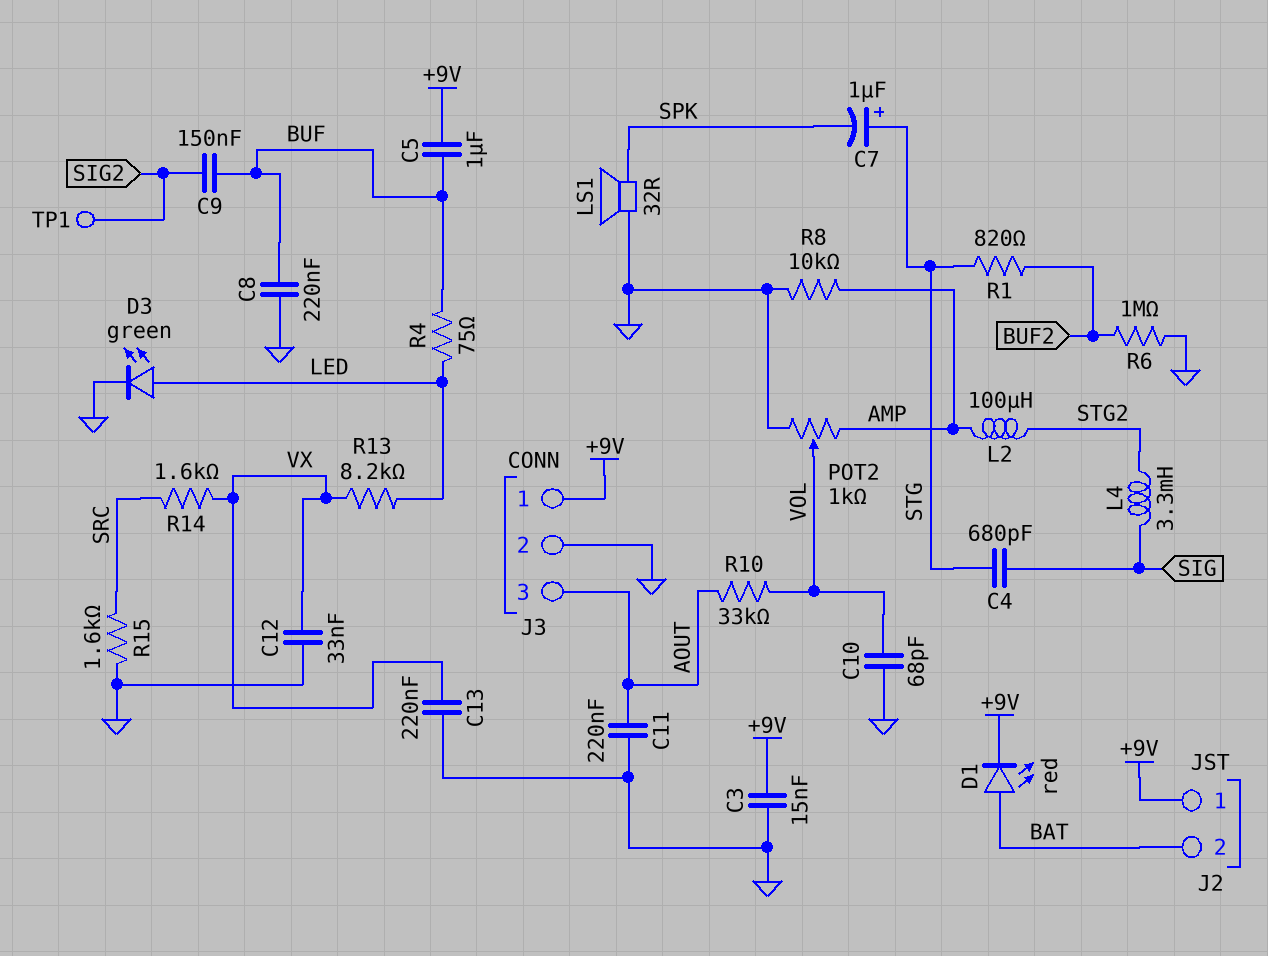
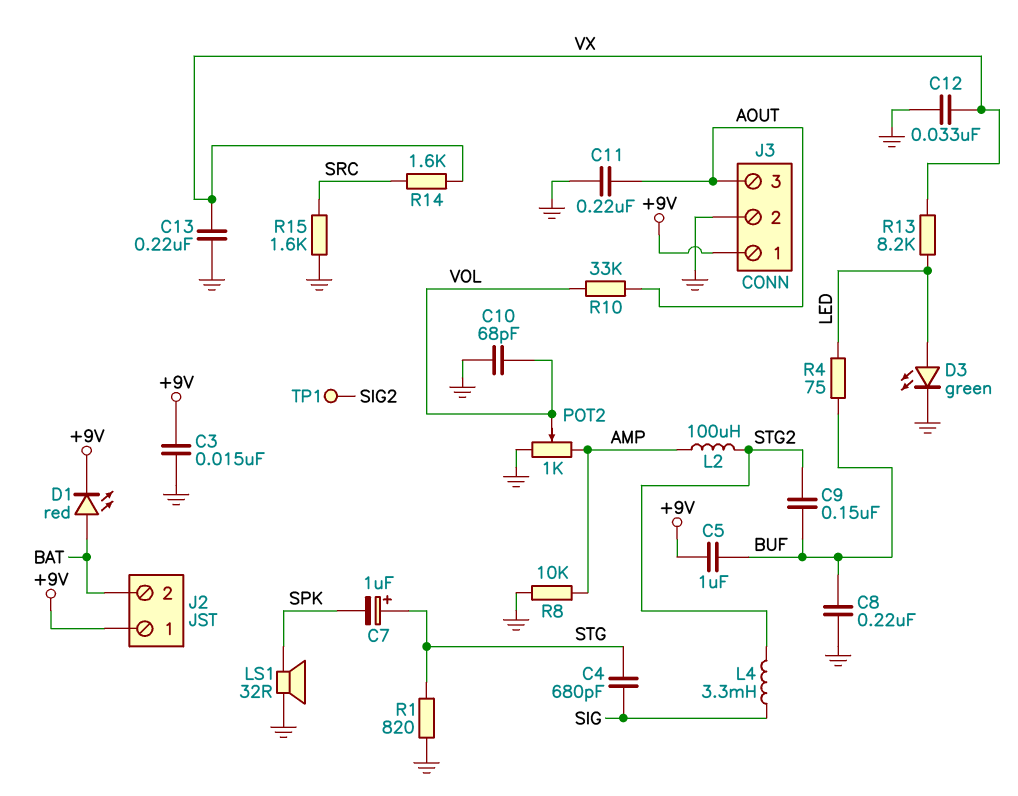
C9: 150nF (BUF, SIG2) -> 150nF (BUF, STG2)
R1: 820 (BUF2, STG) -> 820 (GND, STG)
R6: 1M (BUF2, GND) -> none

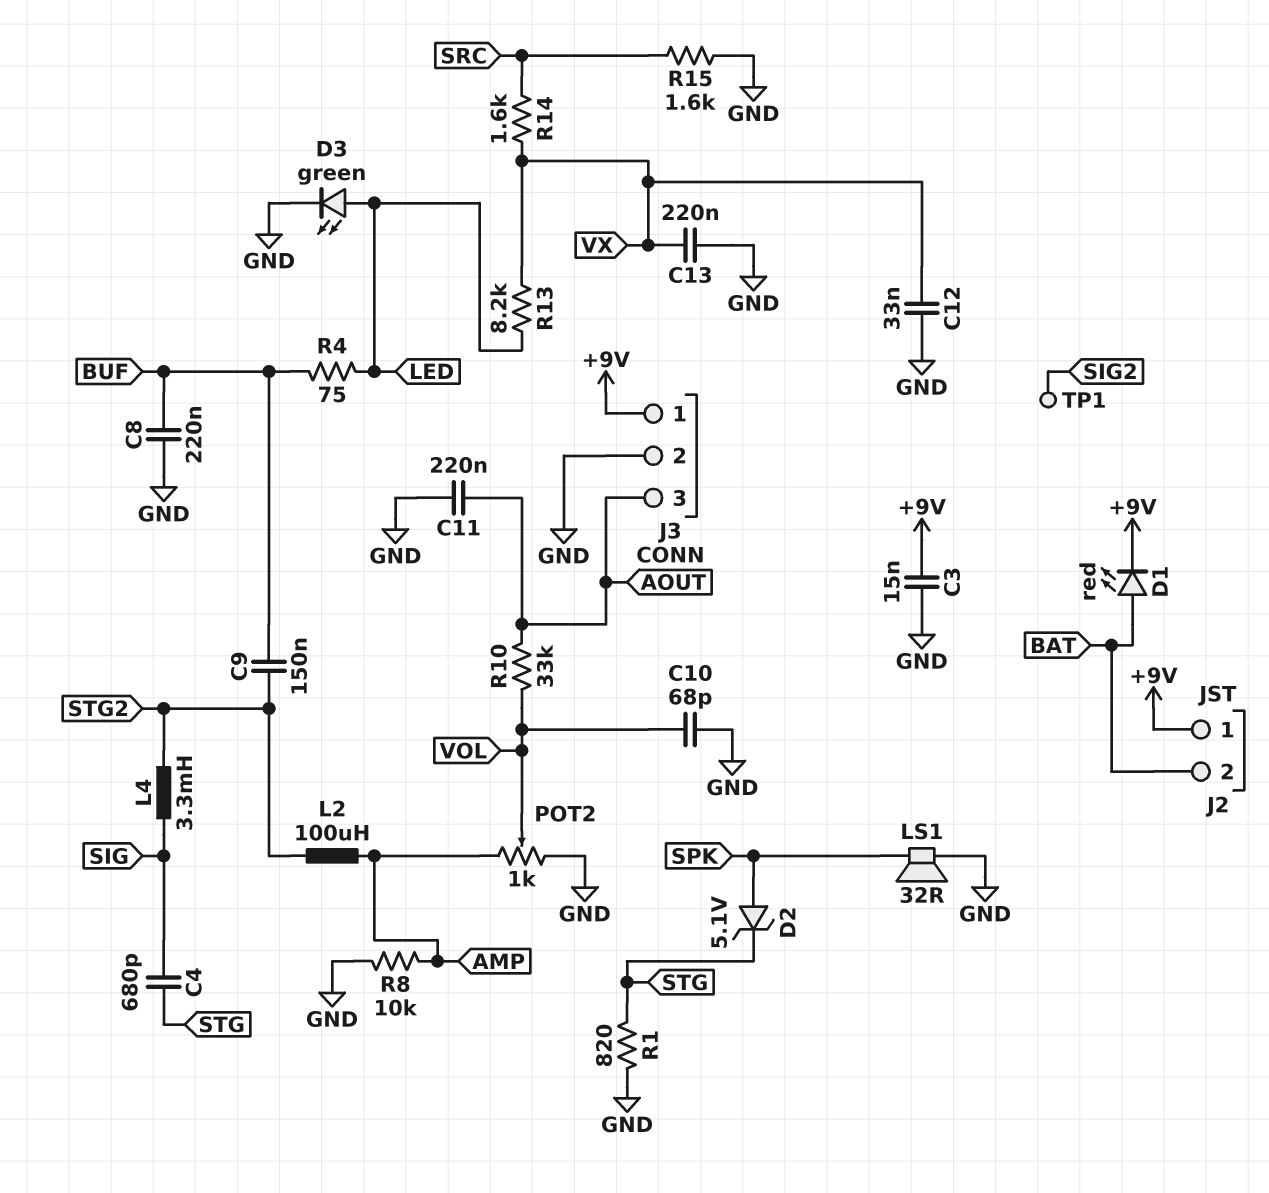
C5: 1uF (+9V, BUF) -> none
C7: 1uF (plus STG, minus SPK) -> none
D2: none -> zener 5.1V (A SPK, K STG)

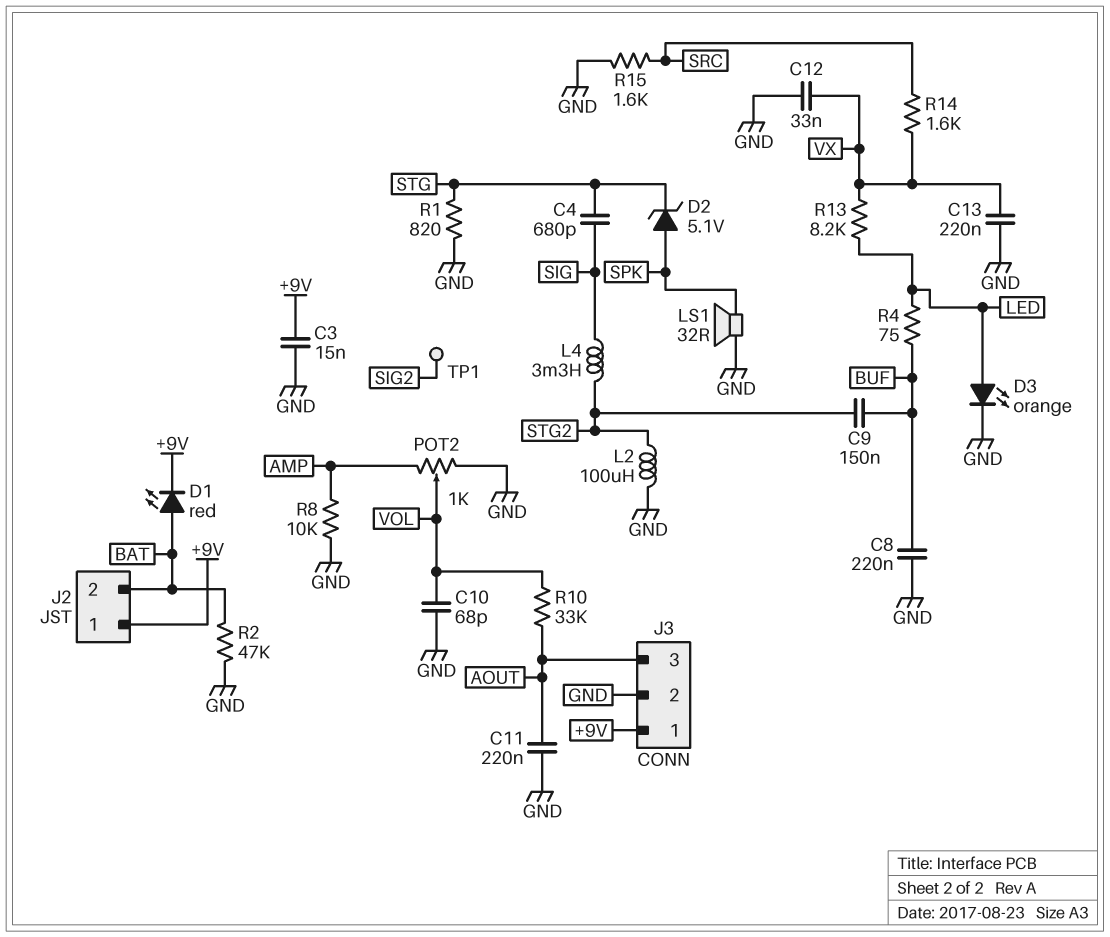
D3: LED green (A LED, K GND) -> LED orange (A LED, K GND)
L2: 100uH (AMP, STG2) -> 100uH (GND, STG2)
R2: none -> 47k (BAT, GND)

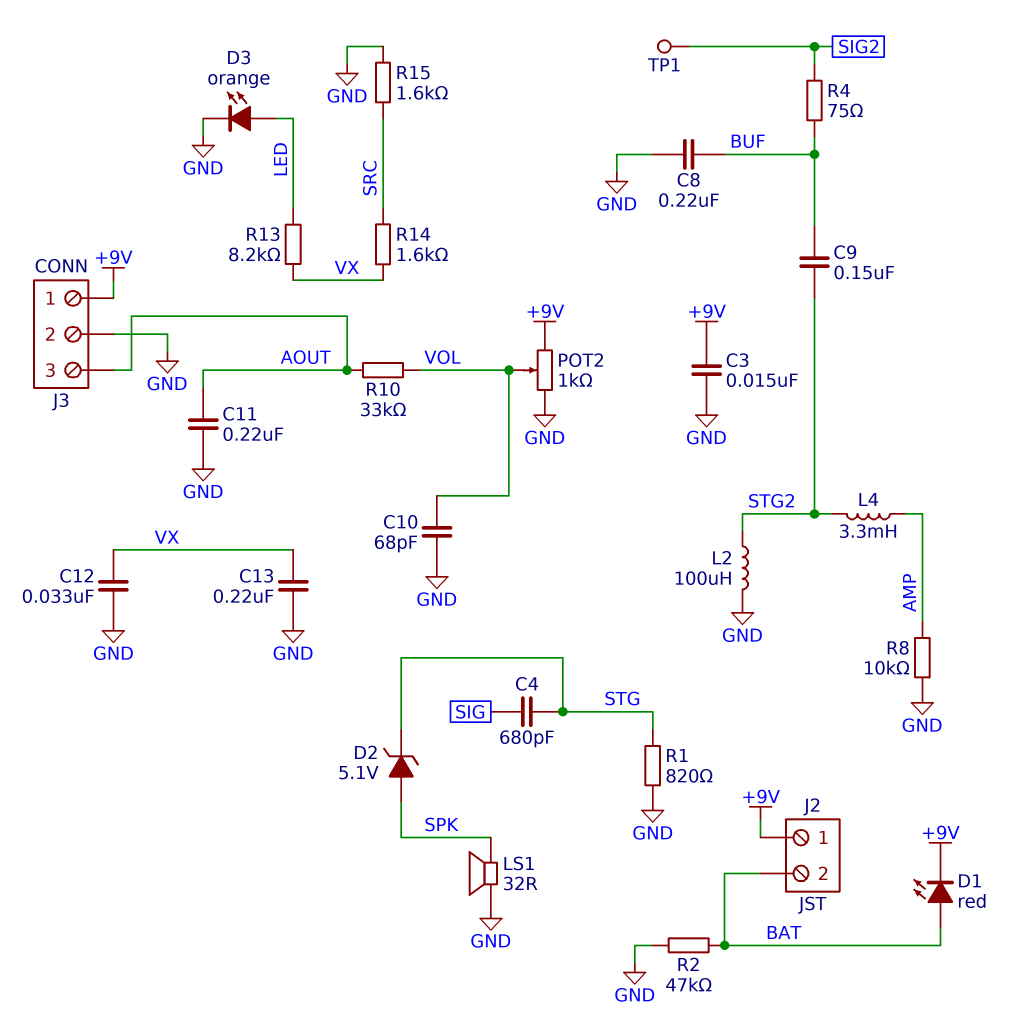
L4: 3.3mH (SIG, STG2) -> 3.3mH (AMP, STG2)
POT2: 1k (AMP, GND, wiper VOL) -> 1k (+9V, GND, wiper VOL)
R4: 75 (BUF, LED) -> 75 (BUF, SIG2)

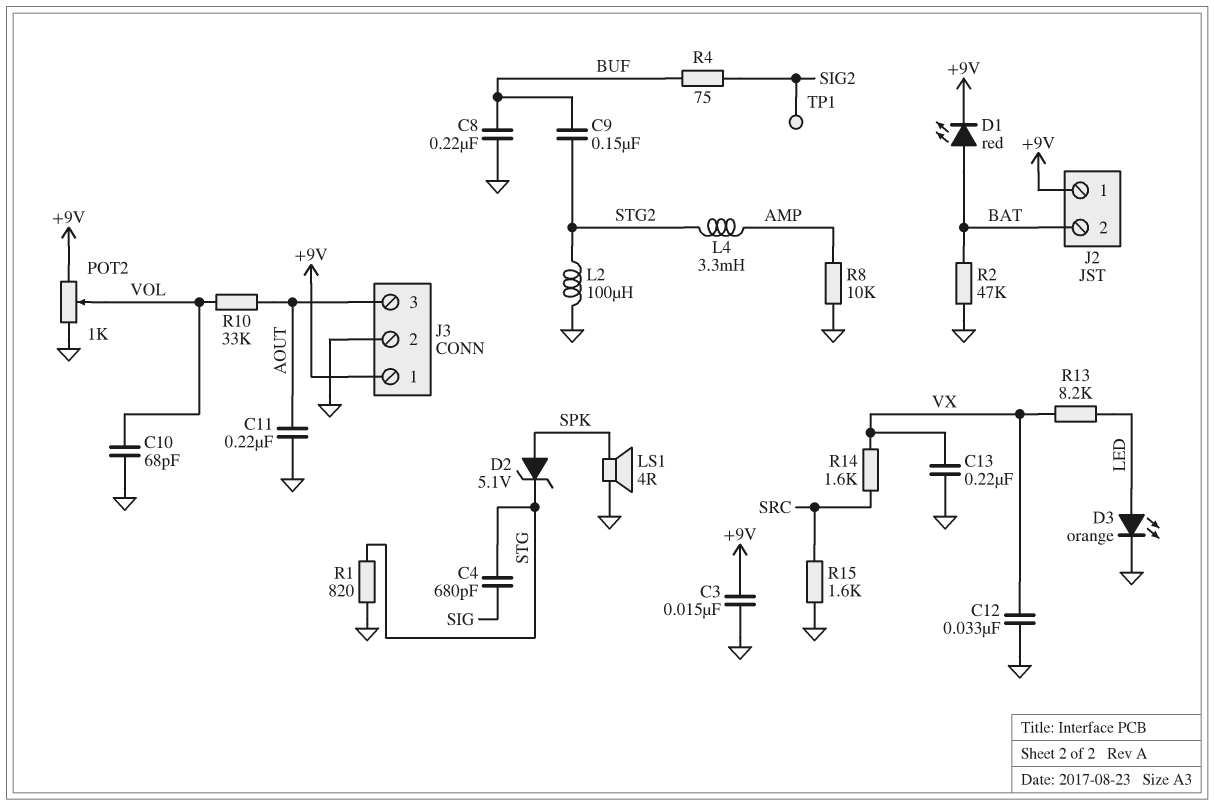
LS1: speaker 32R (GND, SPK) -> speaker 4R (GND, SPK)

